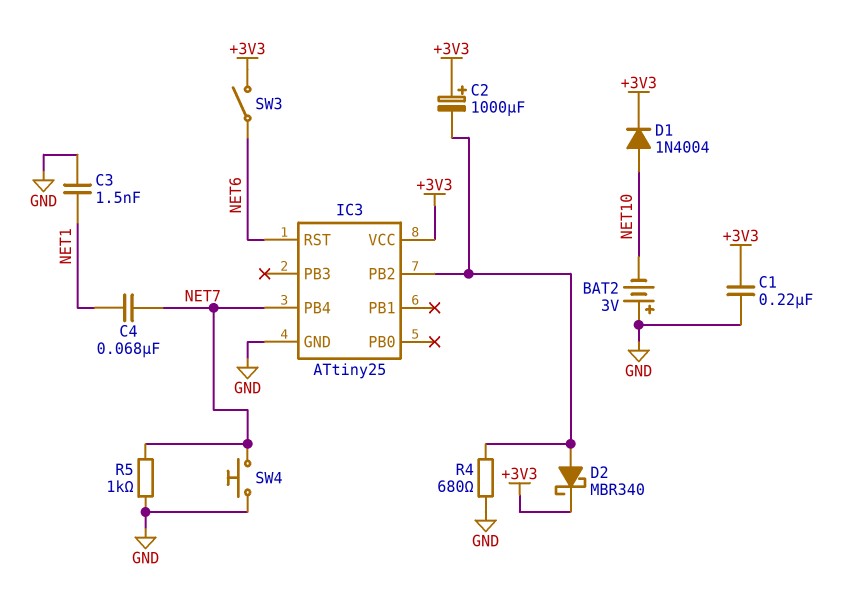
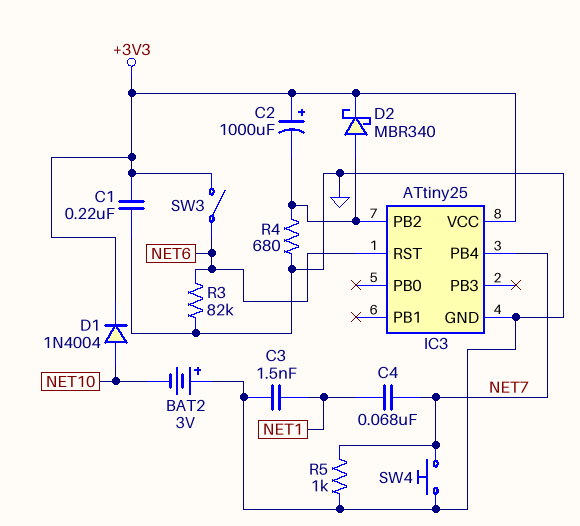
R3: none -> 82k (GND, NET6)

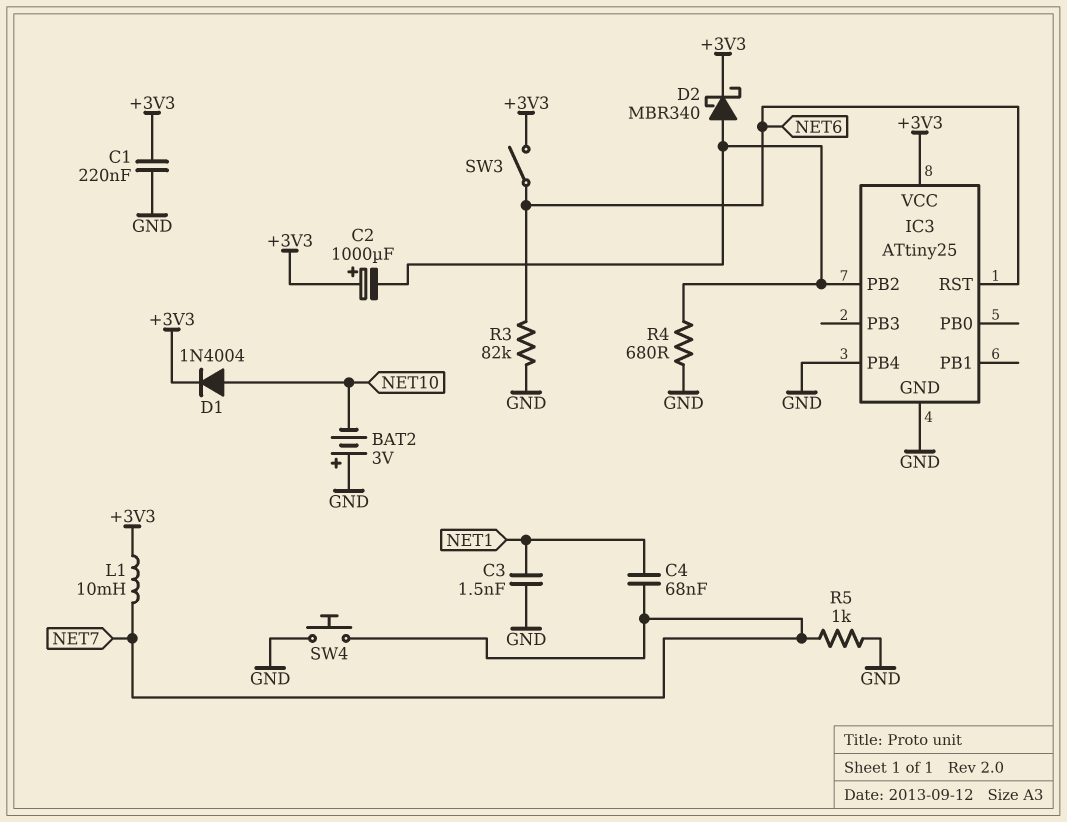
IC3 pin PB4: NET7 -> GND
L1: none -> 10mH (+3V3, NET7)

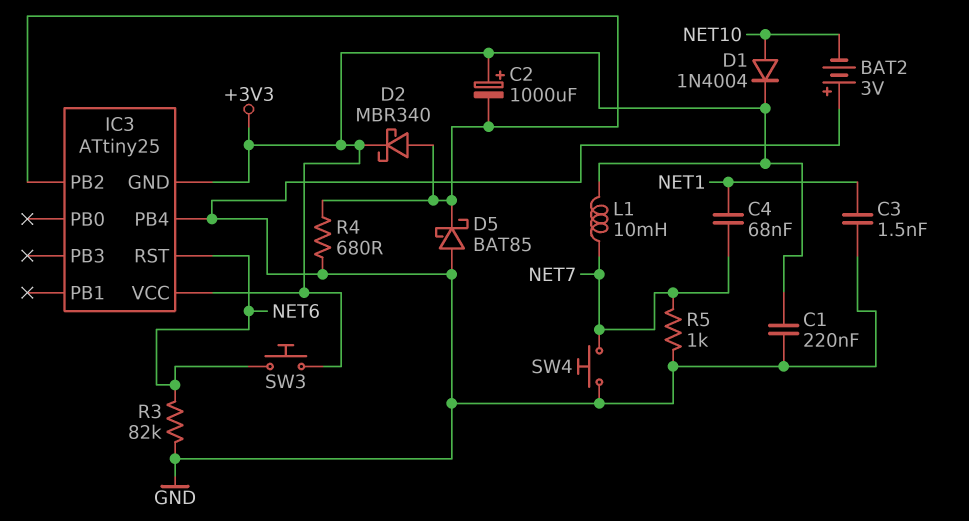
D5: none -> schottky BAT85 (A GND, K IC3/PB2)
IC3 pin GND: GND -> +3V3
SW3: switch (+3V3, NET6) -> button (+3V3, NET6)

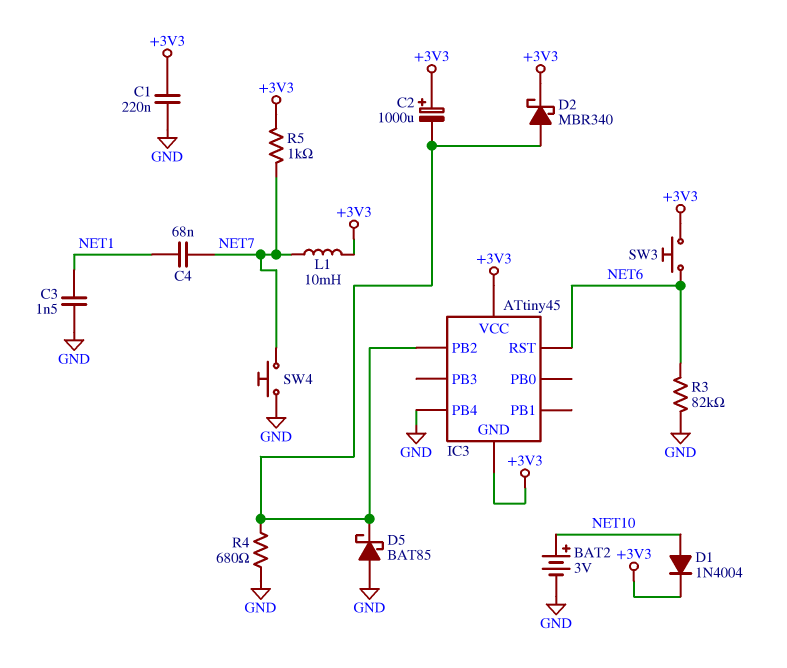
BAT2: 3V (plus GND, minus NET10) -> 3V (plus NET10, minus GND)
IC3: ATtiny25 -> ATtiny45
R5: 1k (GND, NET7) -> 1k (+3V3, NET7)

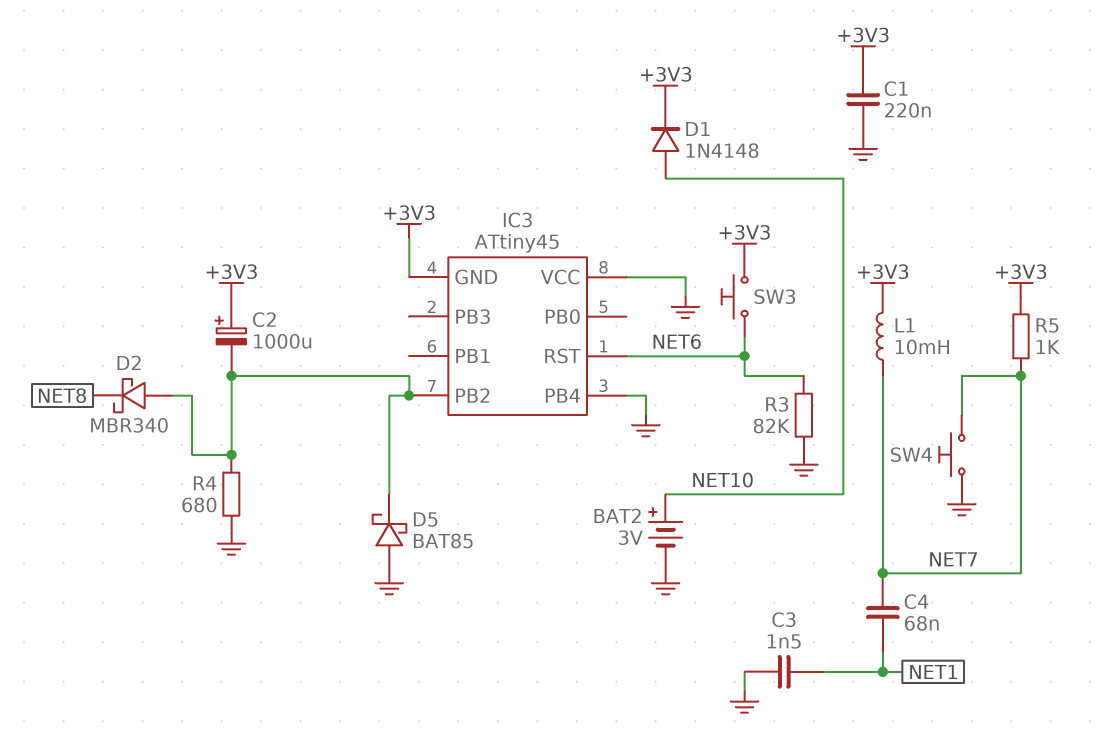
D1: diode 1N4004 (A NET10, K +3V3) -> diode 1N4148 (A NET10, K +3V3)
D2: schottky MBR340 (A IC3/PB2, K +3V3) -> schottky MBR340 (A IC3/PB2, K NET8)
IC3 pin VCC: +3V3 -> GND

